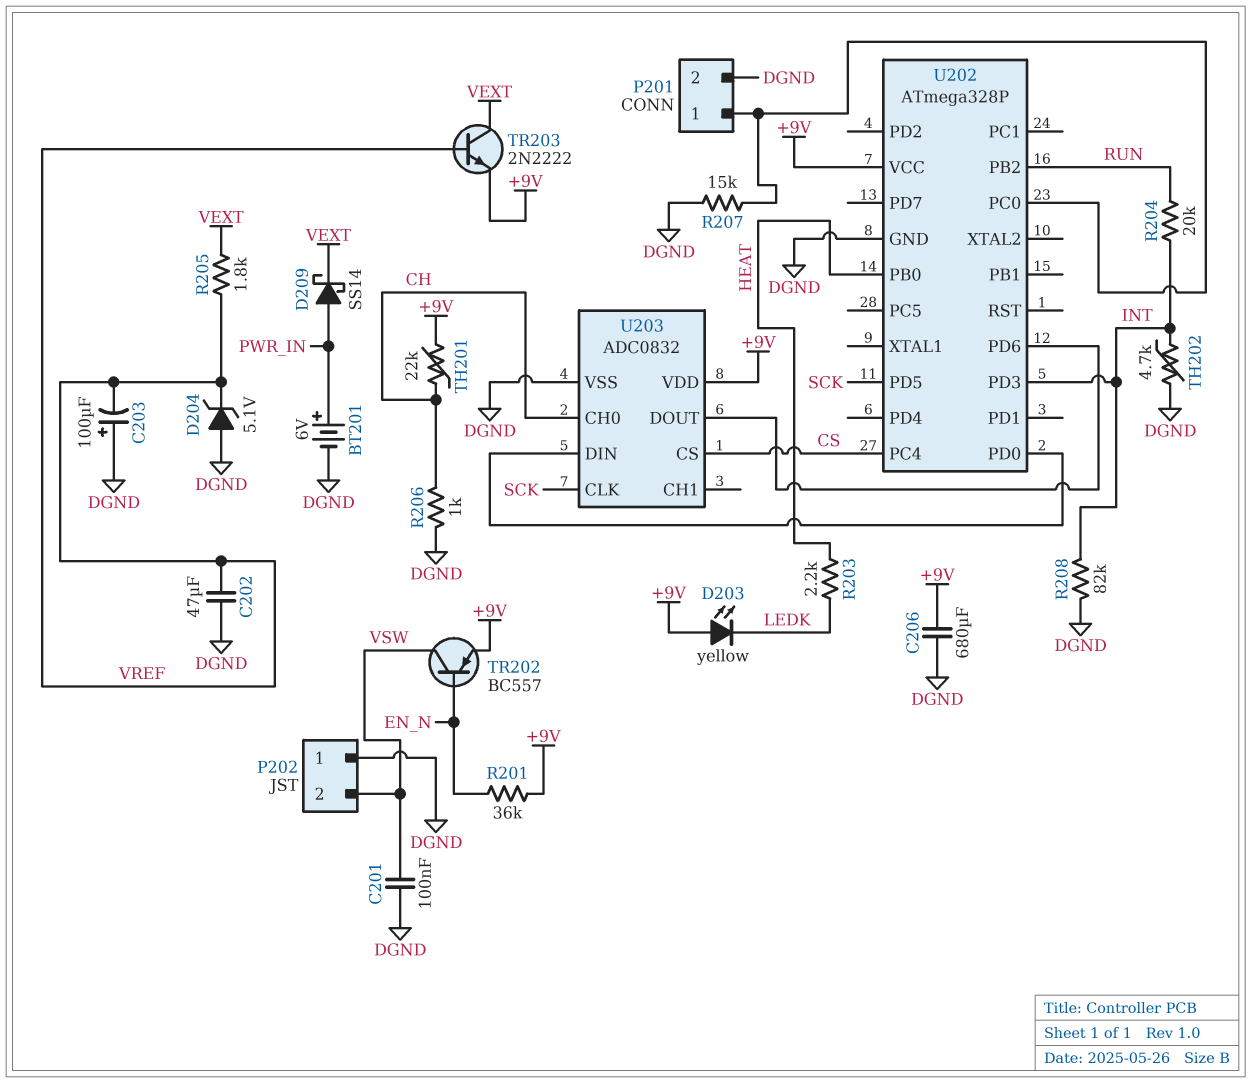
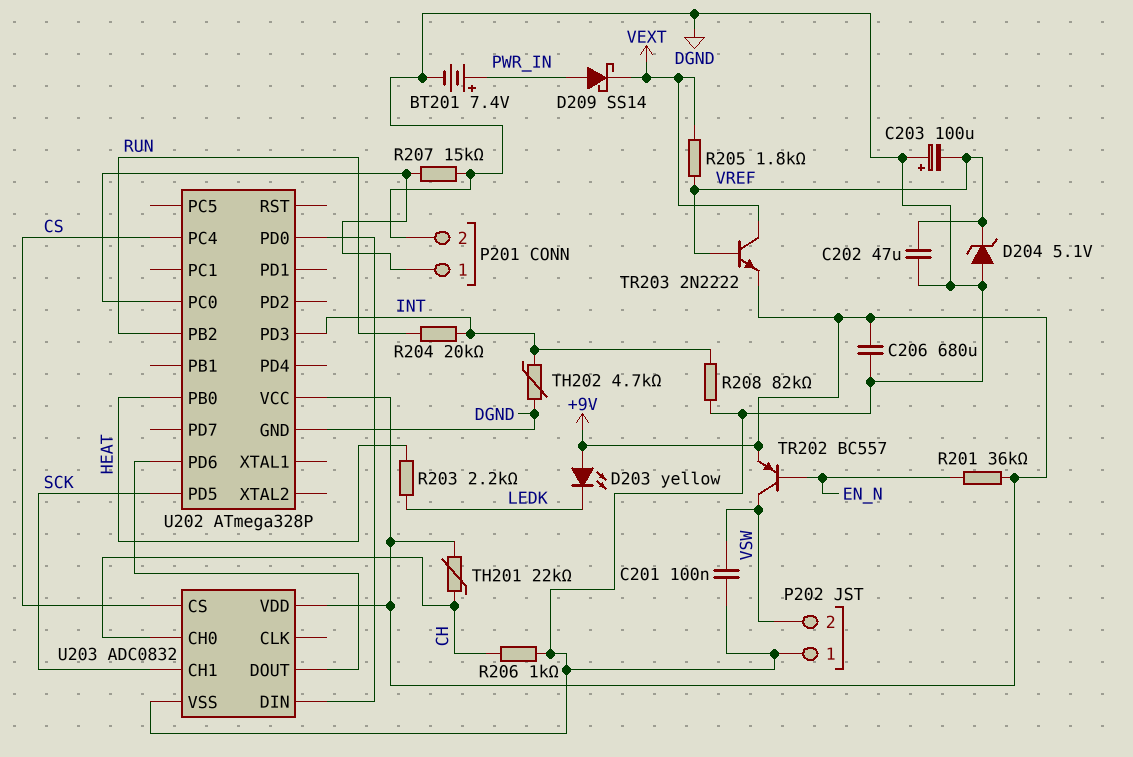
BT201: 6V (plus PWR_IN, minus DGND) -> 7.4V (plus PWR_IN, minus DGND)
U203 pin CH1: none -> SCK
U203 pin CLK: SCK -> none

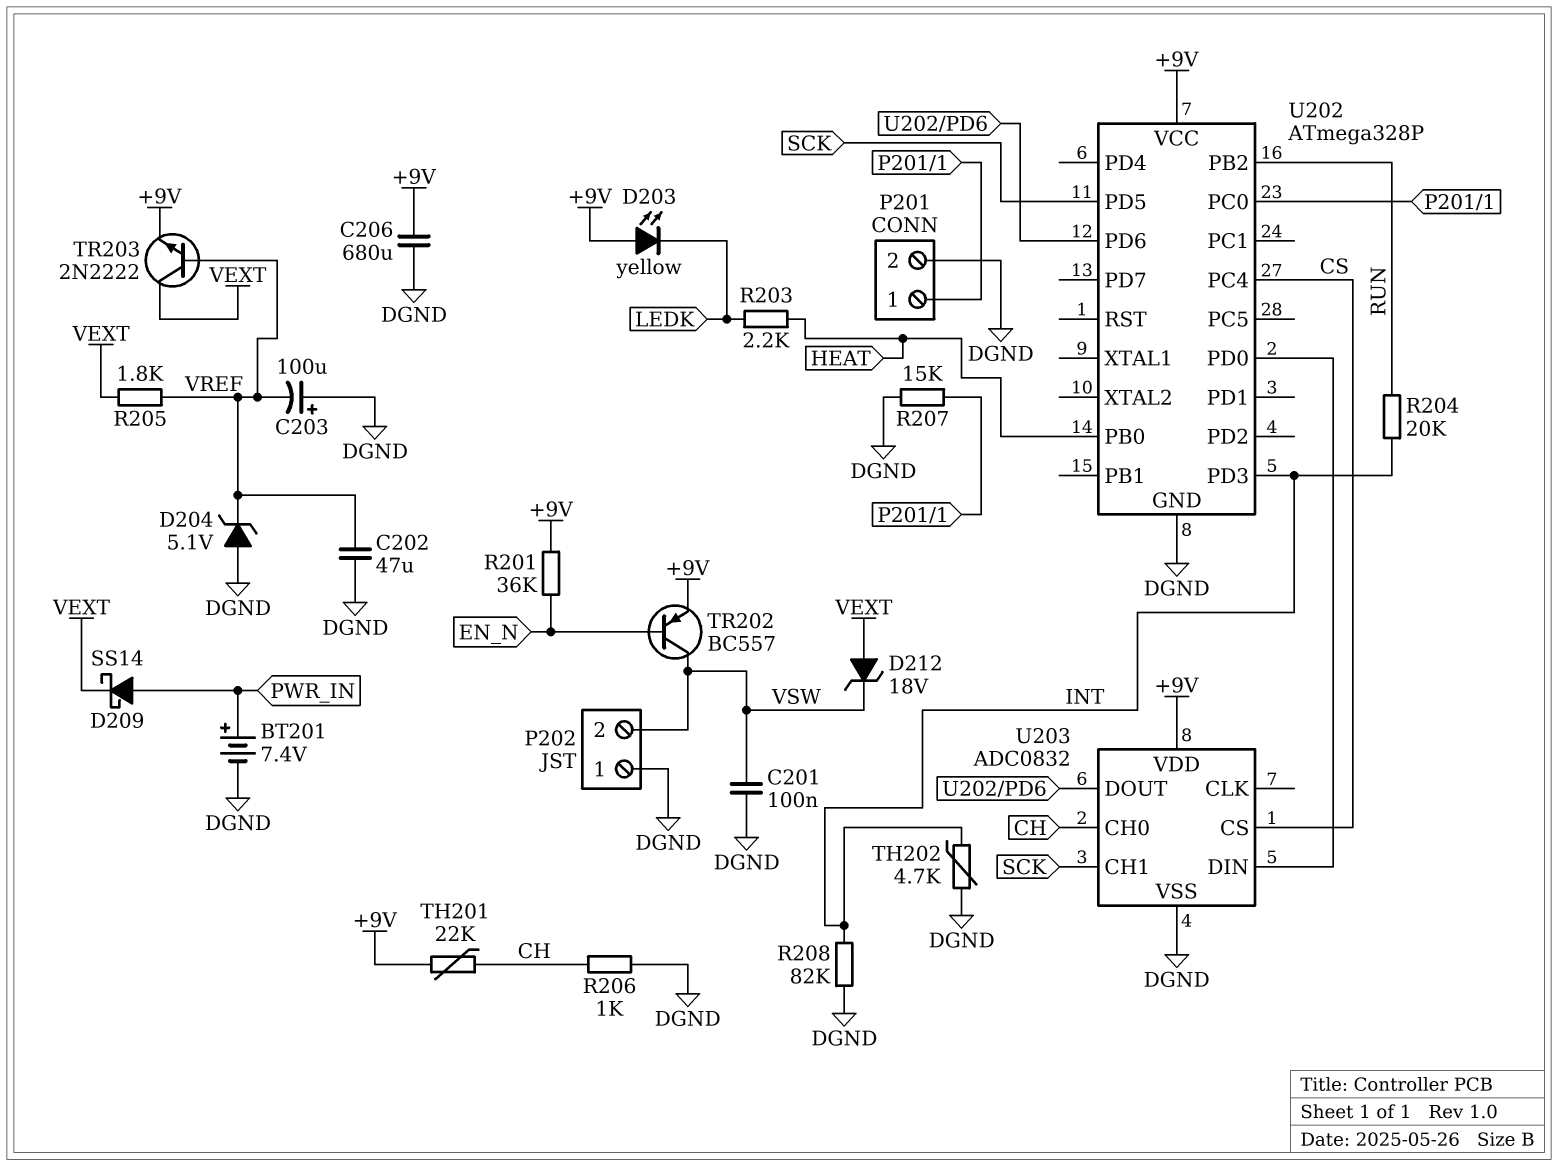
D212: none -> zener 18V (A VEXT, K VSW)

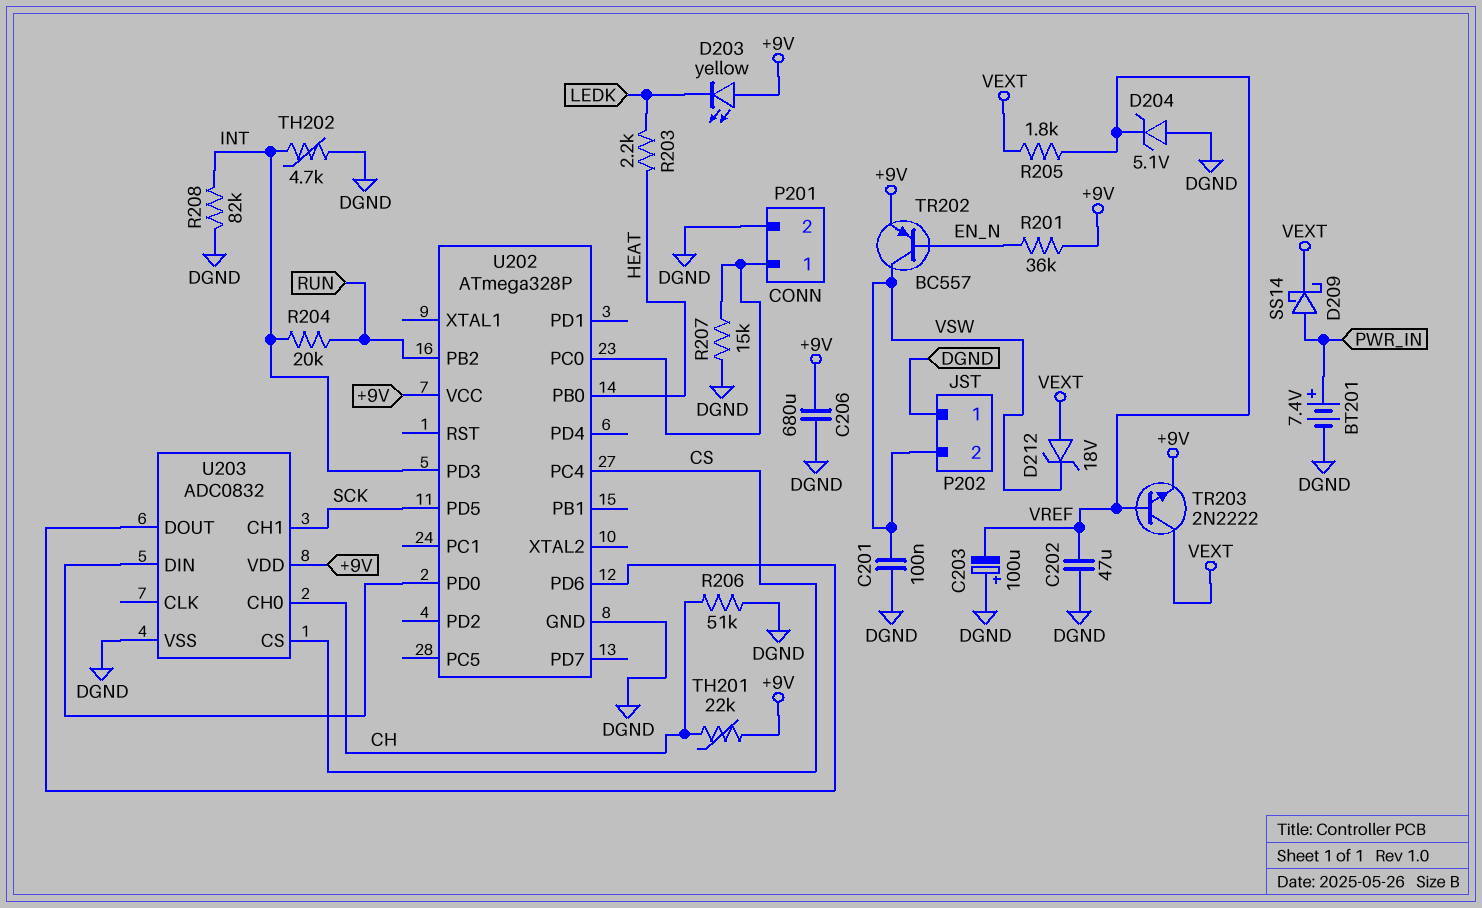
R206: 1k (CH, DGND) -> 51k (CH, DGND)

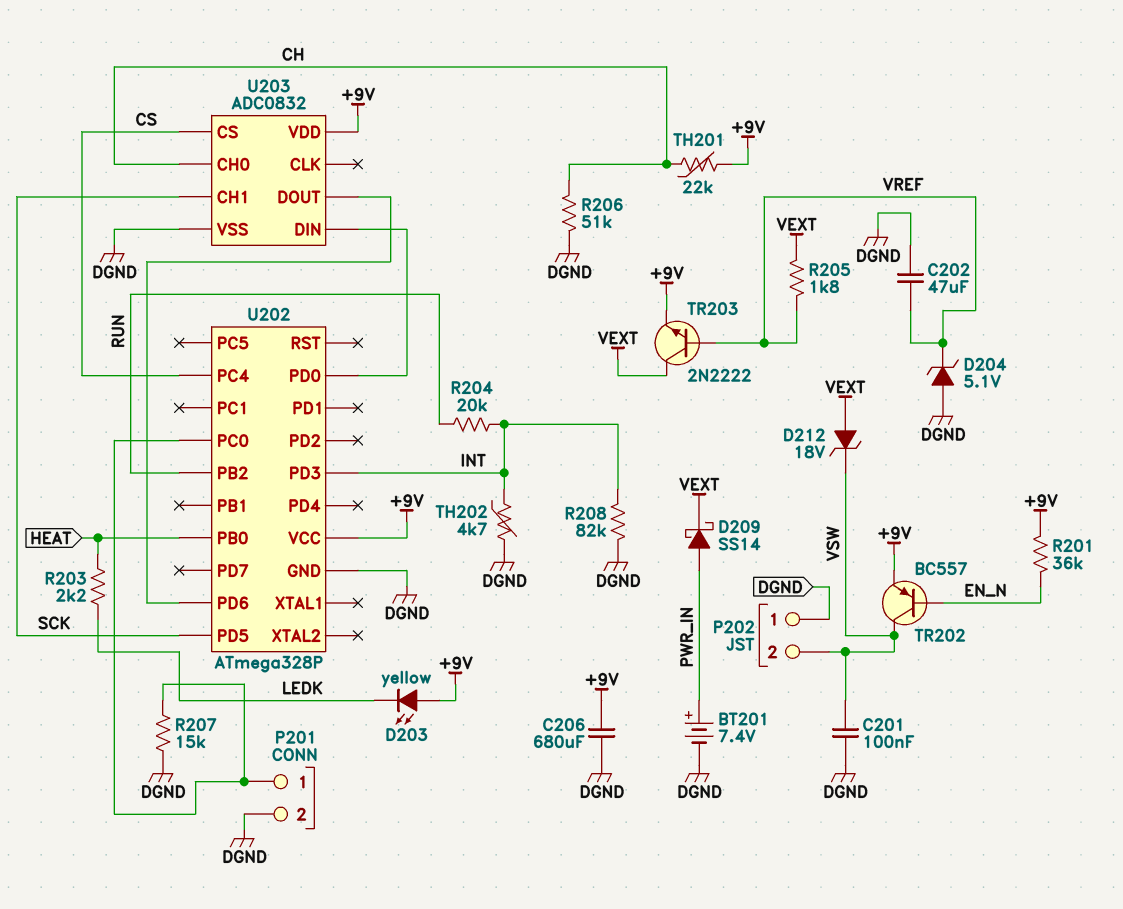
C203: 100uF (plus DGND, minus VREF) -> none

